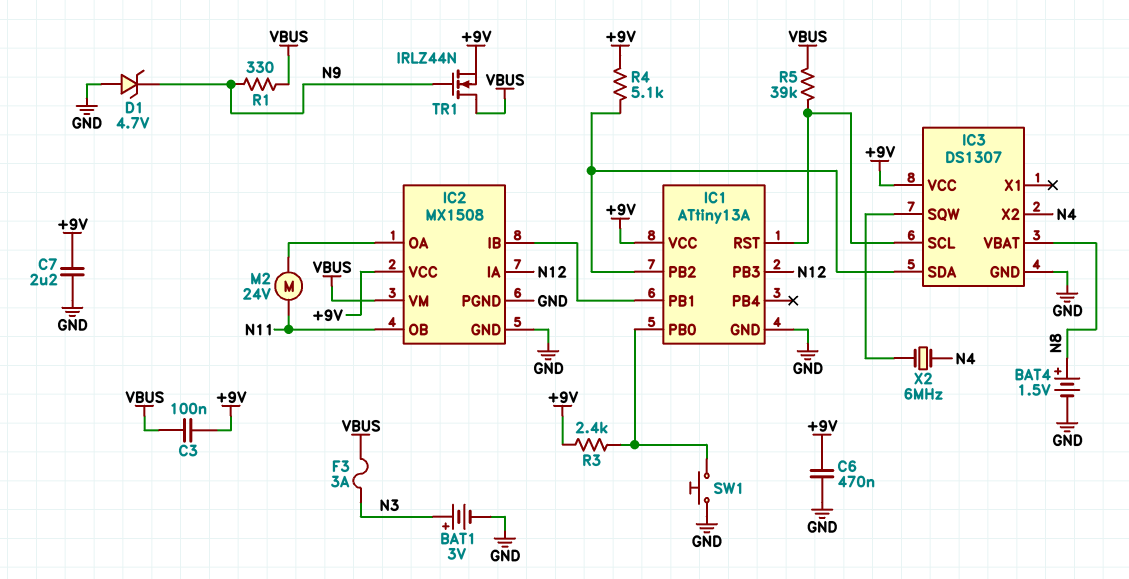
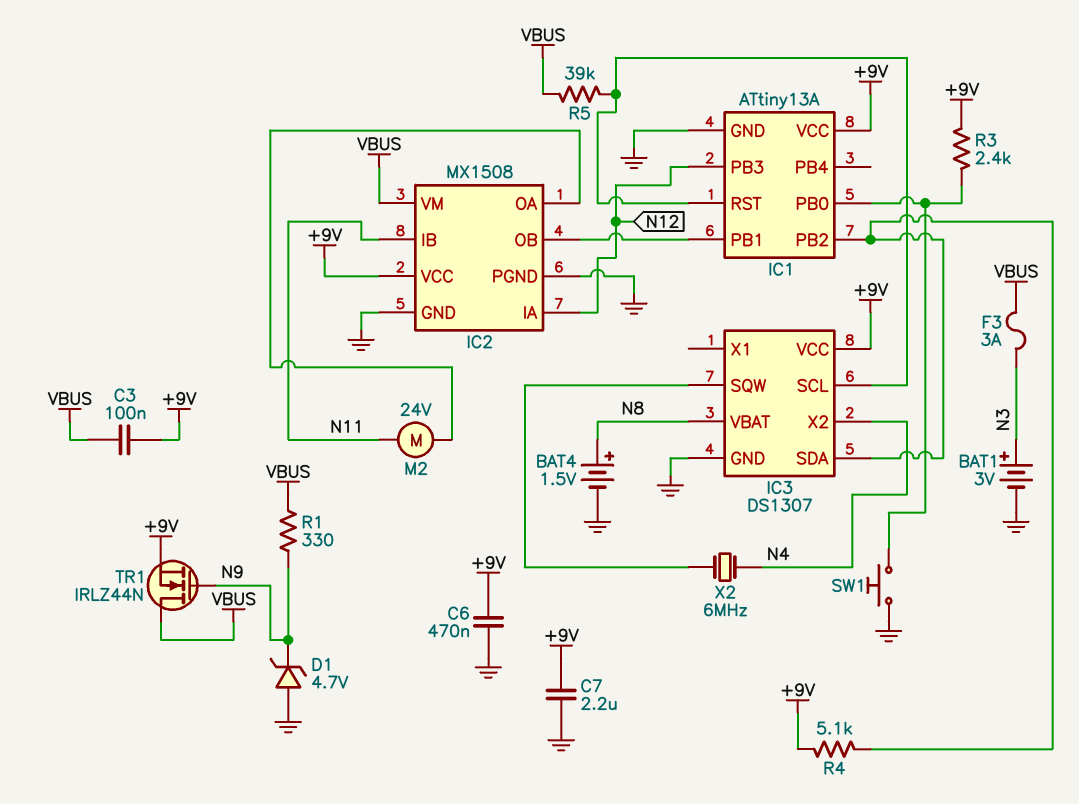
IC2 pin IB: IC1/PB1 -> N11
IC2 pin OB: N11 -> IC1/PB1

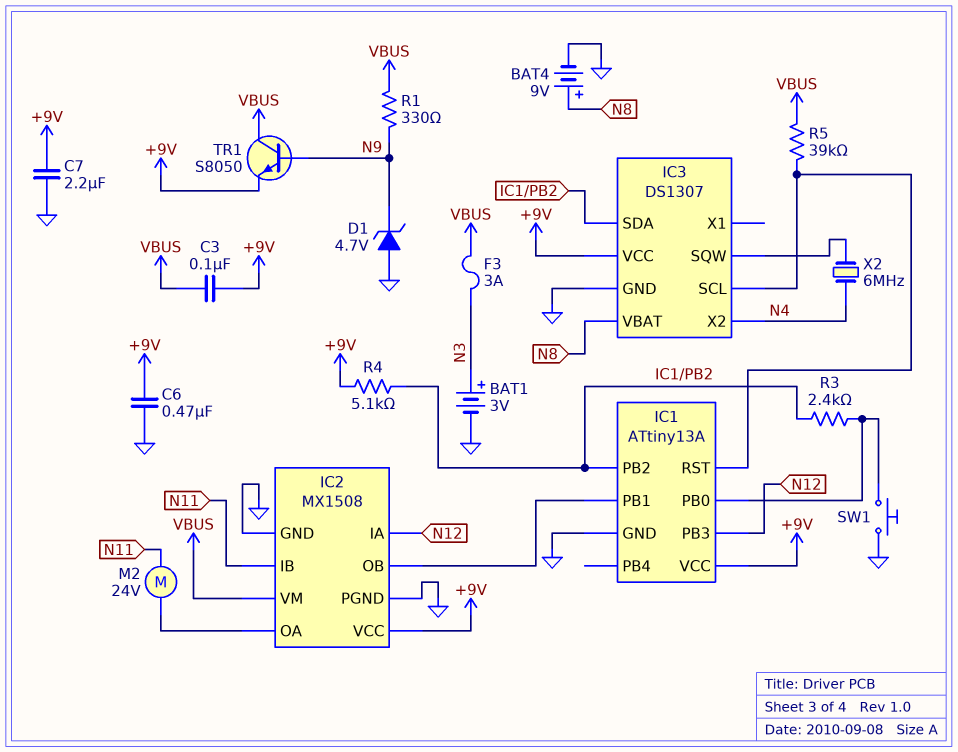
BAT4: 1.5V (plus N8, minus GND) -> 9V (plus N8, minus GND)
R3: 2.4k (+9V, IC1/PB0) -> 2.4k (IC1/PB0, IC1/PB2)
TR1: NMOS IRLZ44N (G N9, D VBUS, S +9V) -> NPN S8050 (B N9, C VBUS, E +9V)

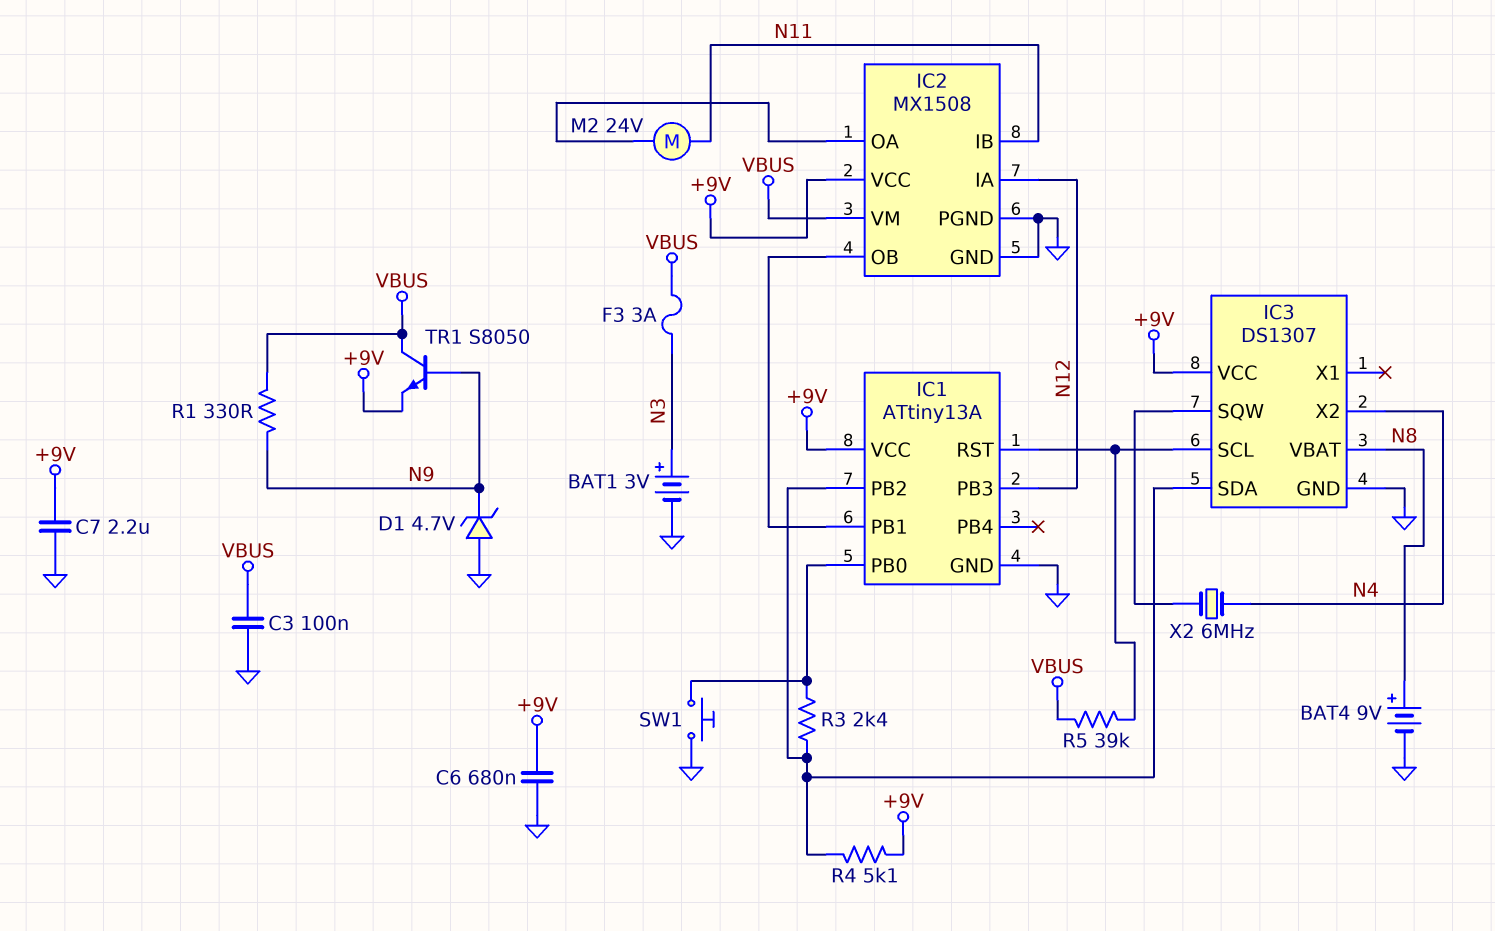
C3: 100nF (+9V, VBUS) -> 100nF (GND, VBUS)
C6: 470nF (+9V, GND) -> 680nF (+9V, GND)

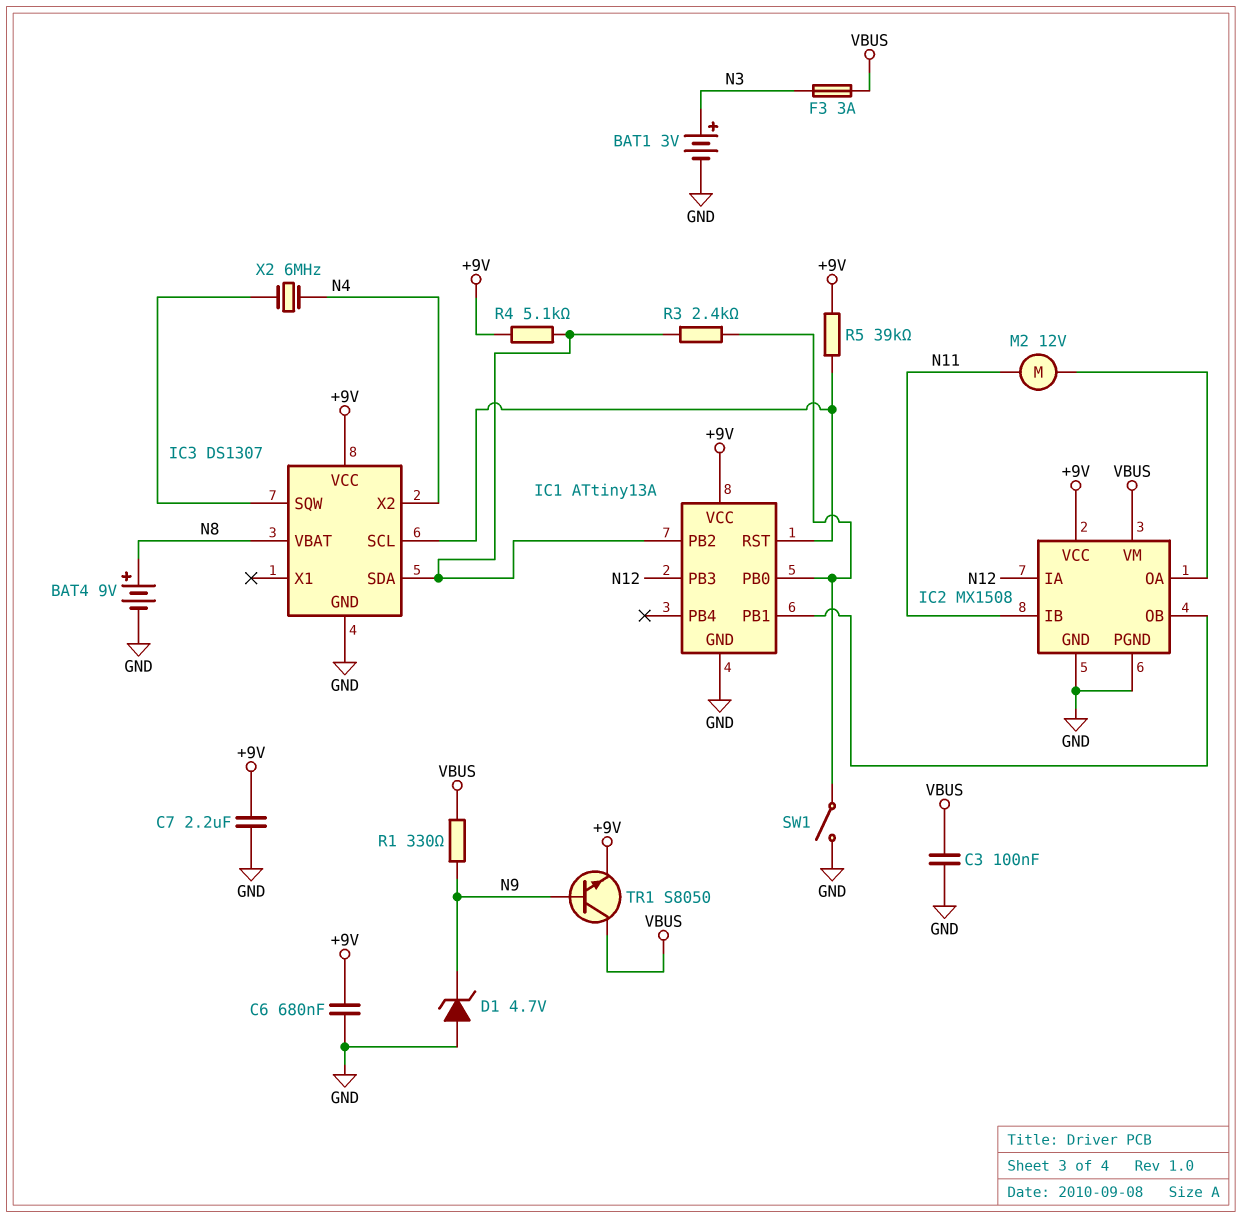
M2: motor 24V (IC2/OA, N11) -> motor 12V (IC2/OA, N11)
R5: 39k (IC1/RST, VBUS) -> 39k (+9V, IC1/RST)
SW1: button (GND, IC1/PB0) -> switch (GND, IC1/PB0)

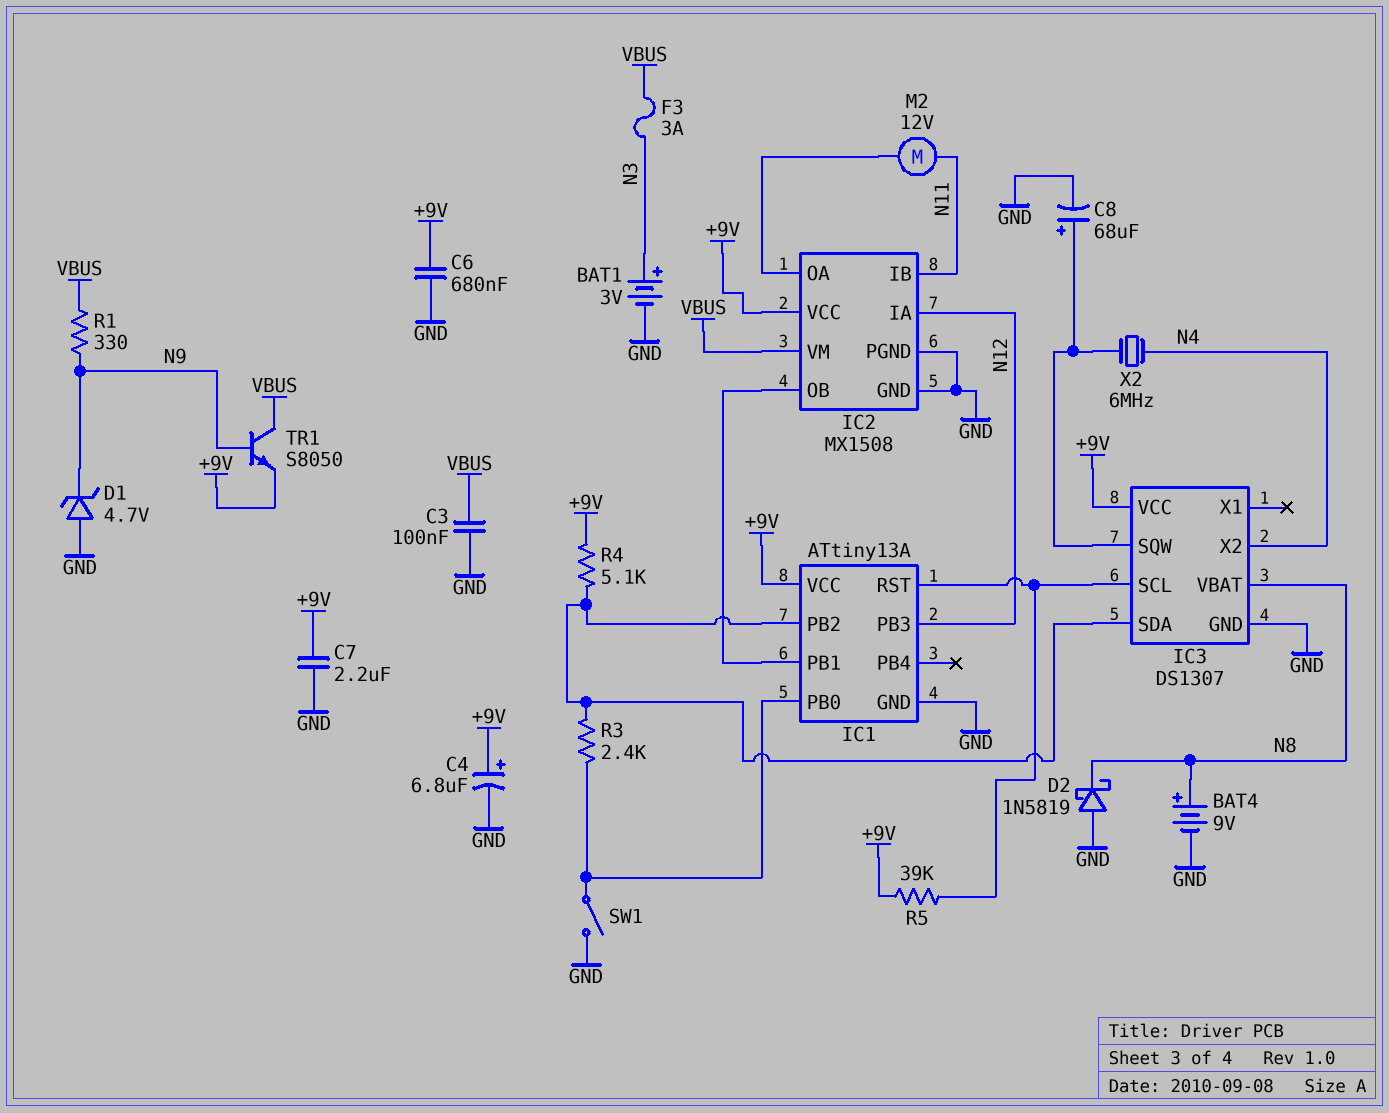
C4: none -> 6.8uF (plus +9V, minus GND)
C8: none -> 68uF (plus IC3/SQW, minus GND)
D2: none -> schottky 1N5819 (A GND, K N8)

